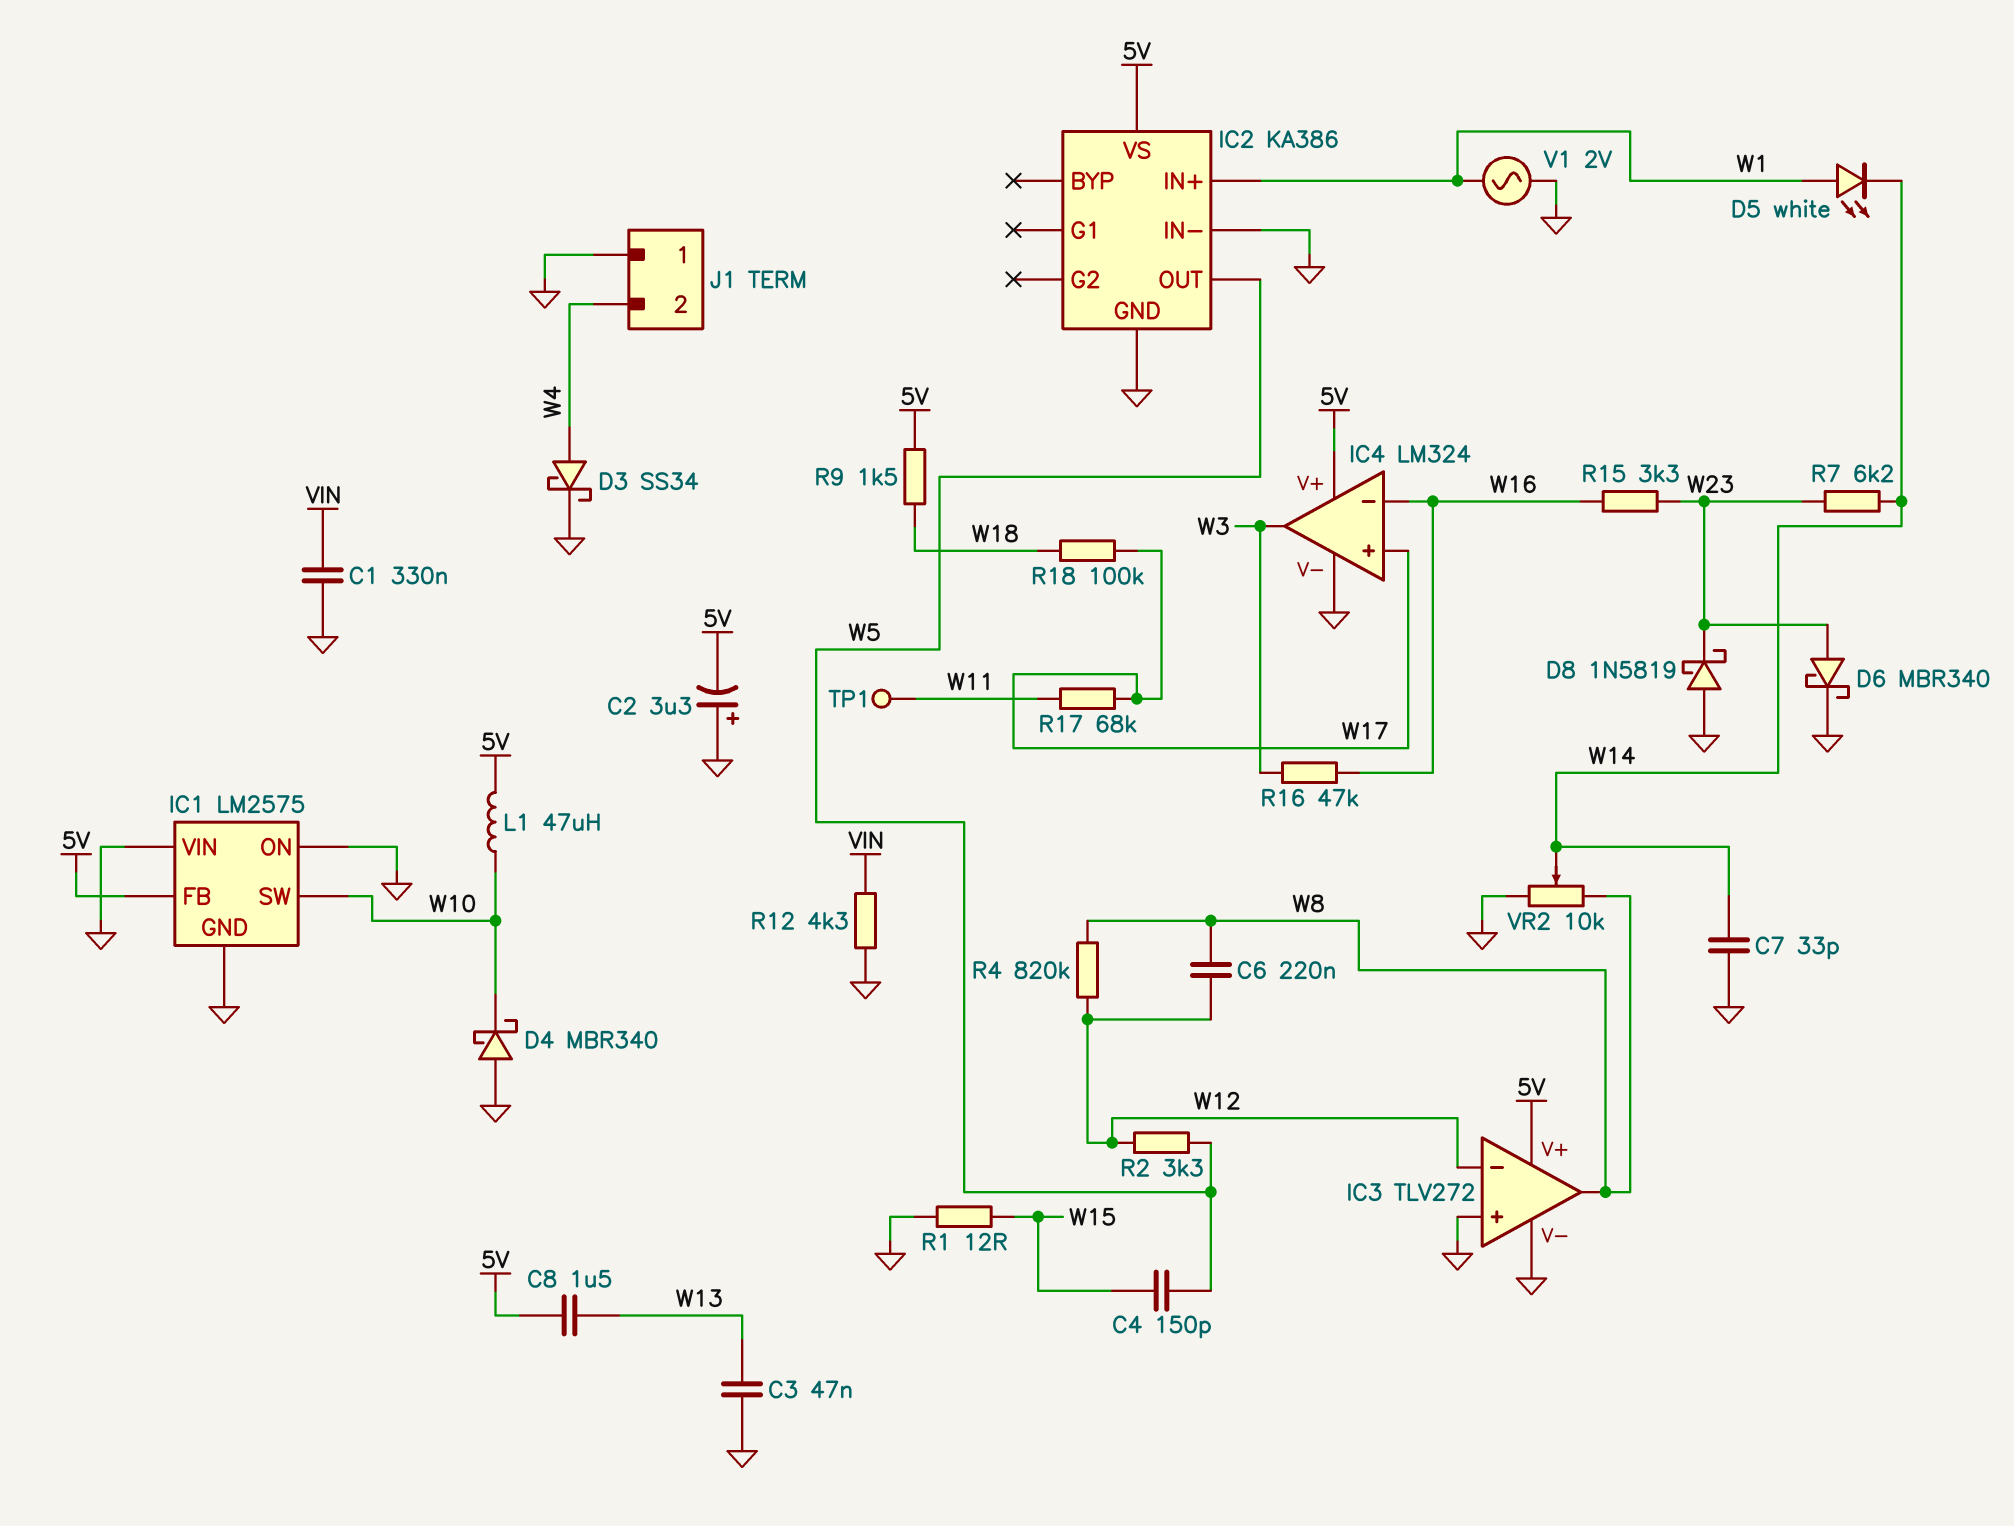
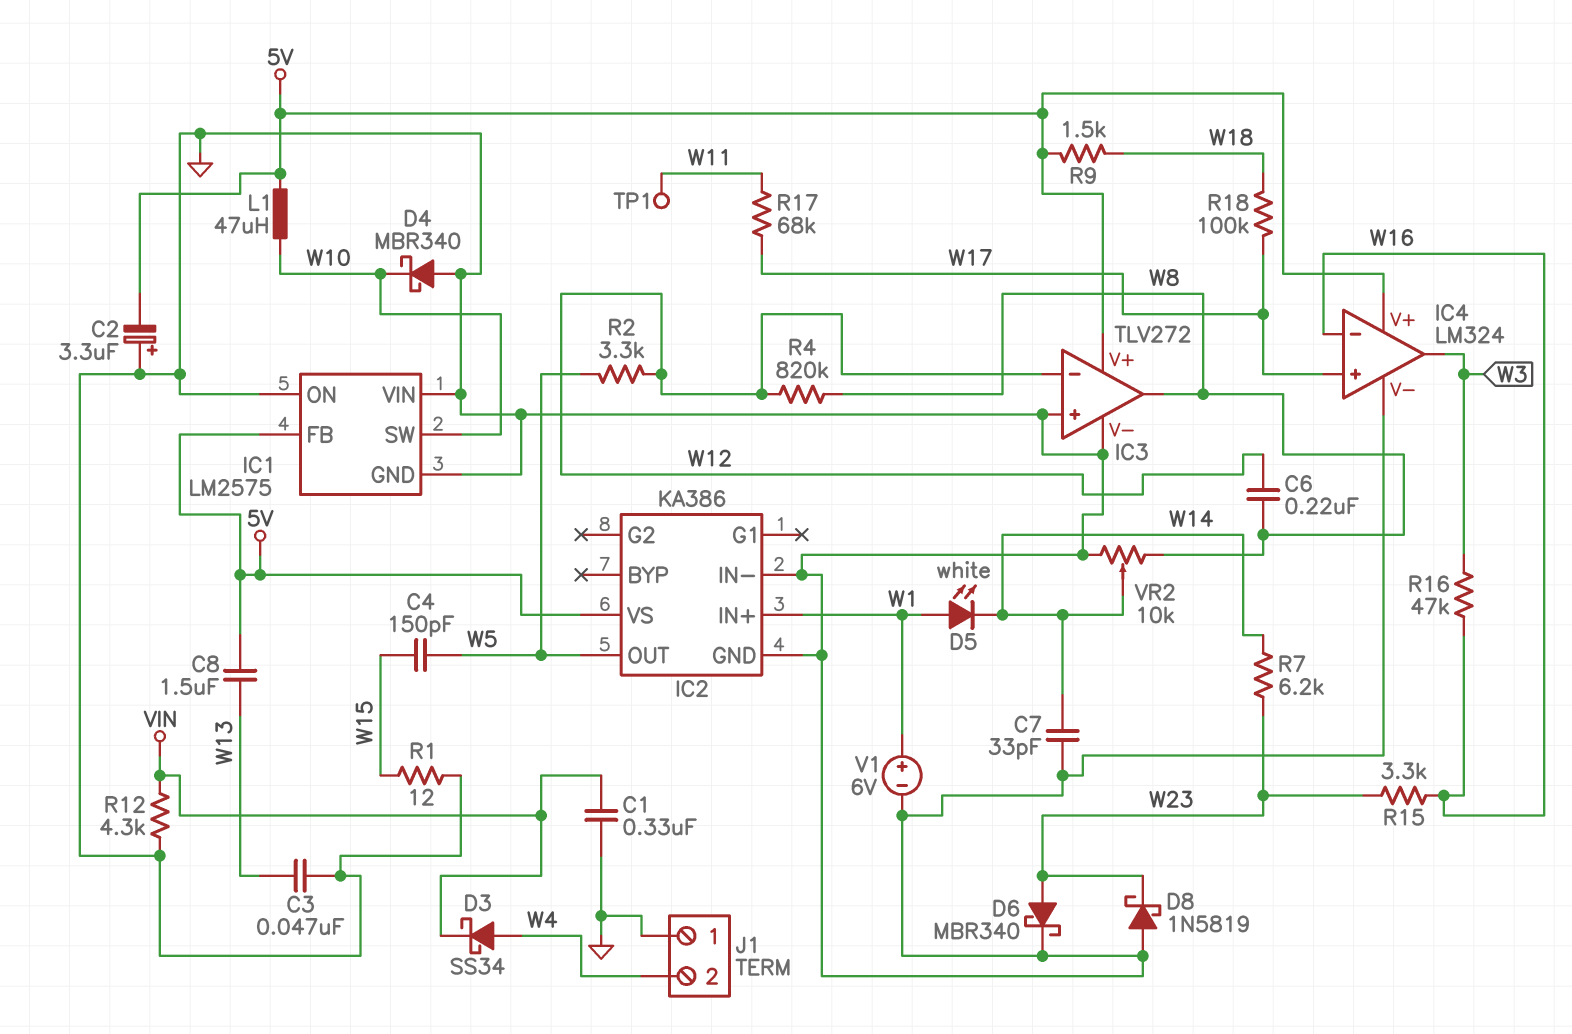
D3: schottky SS34 (A W4, K GND) -> schottky SS34 (A W4, K VIN)
V1: AC 2V (GND, W1) -> 6V (plus W1, minus GND)

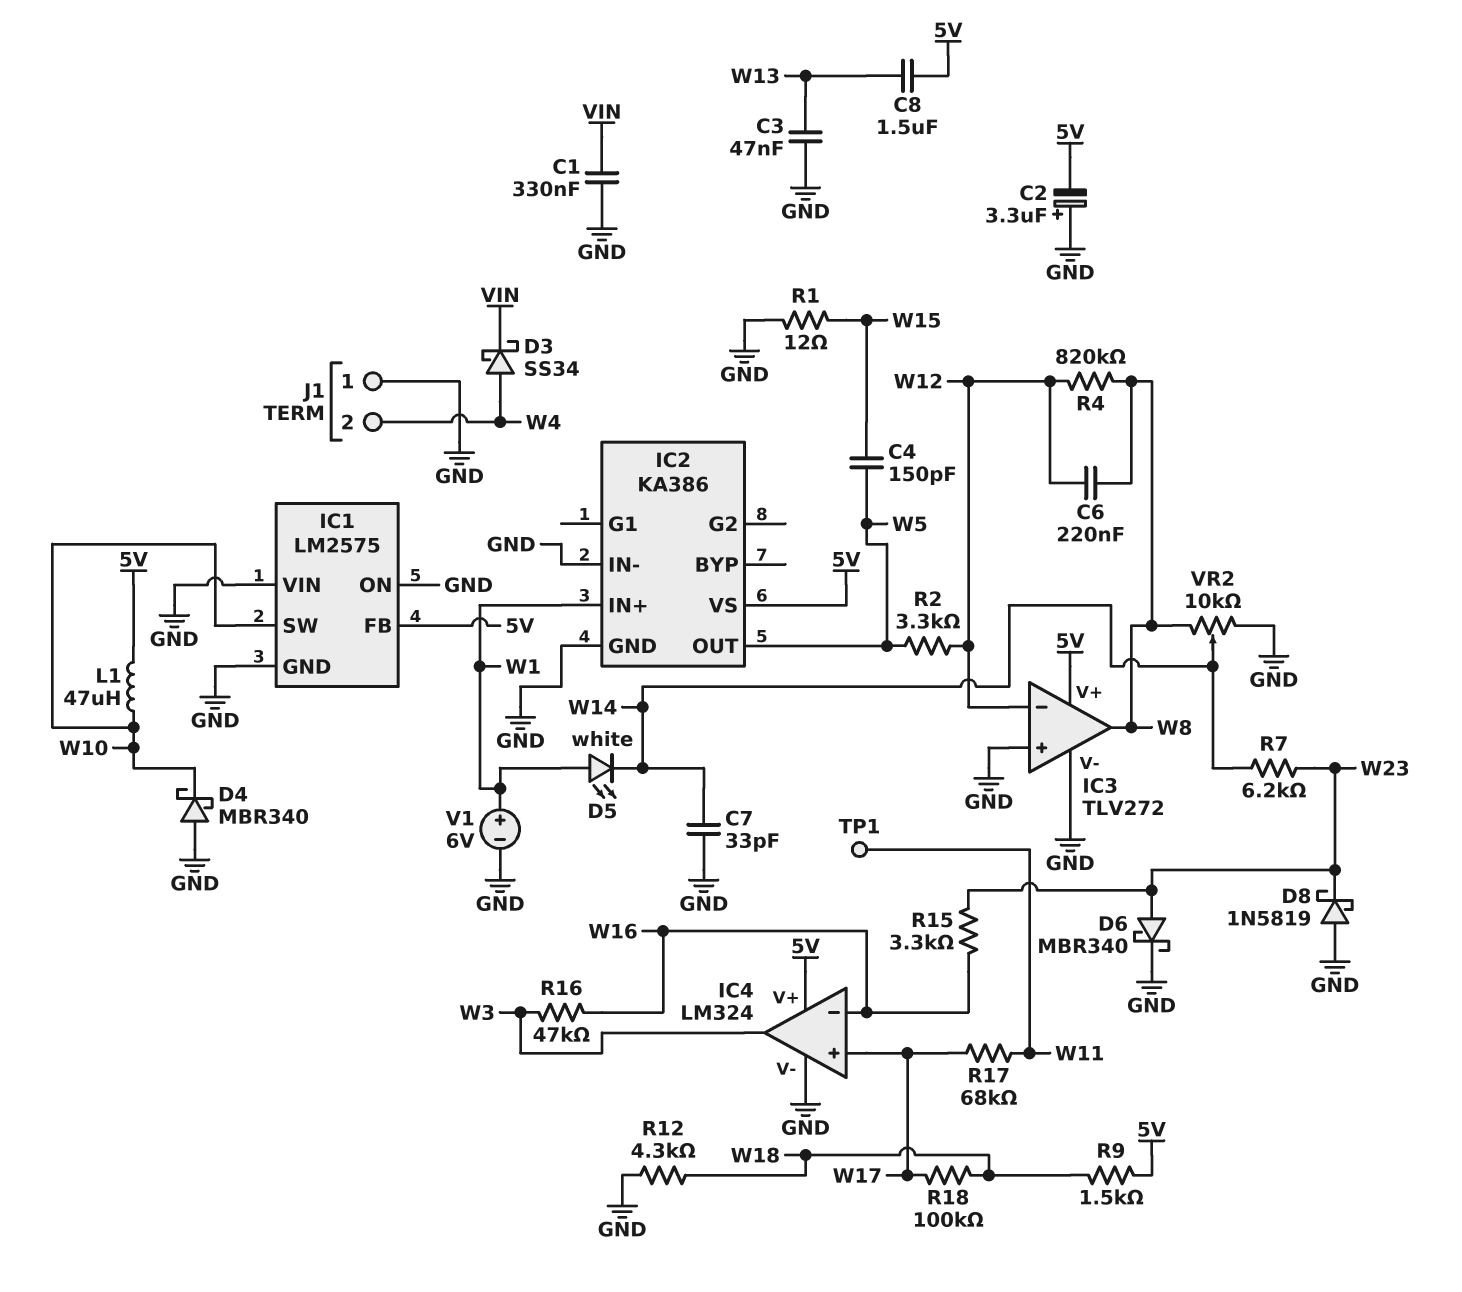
R12: 4.3k (GND, VIN) -> 4.3k (GND, W18)

